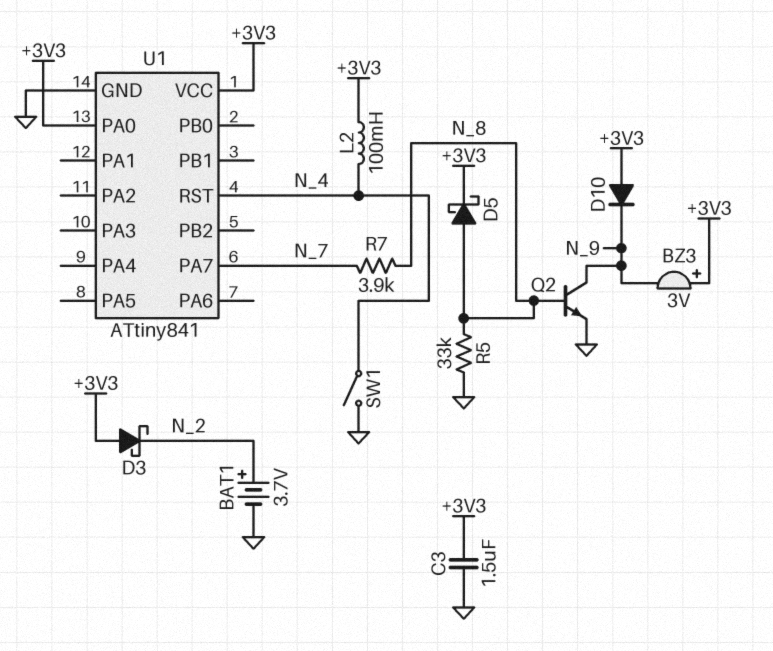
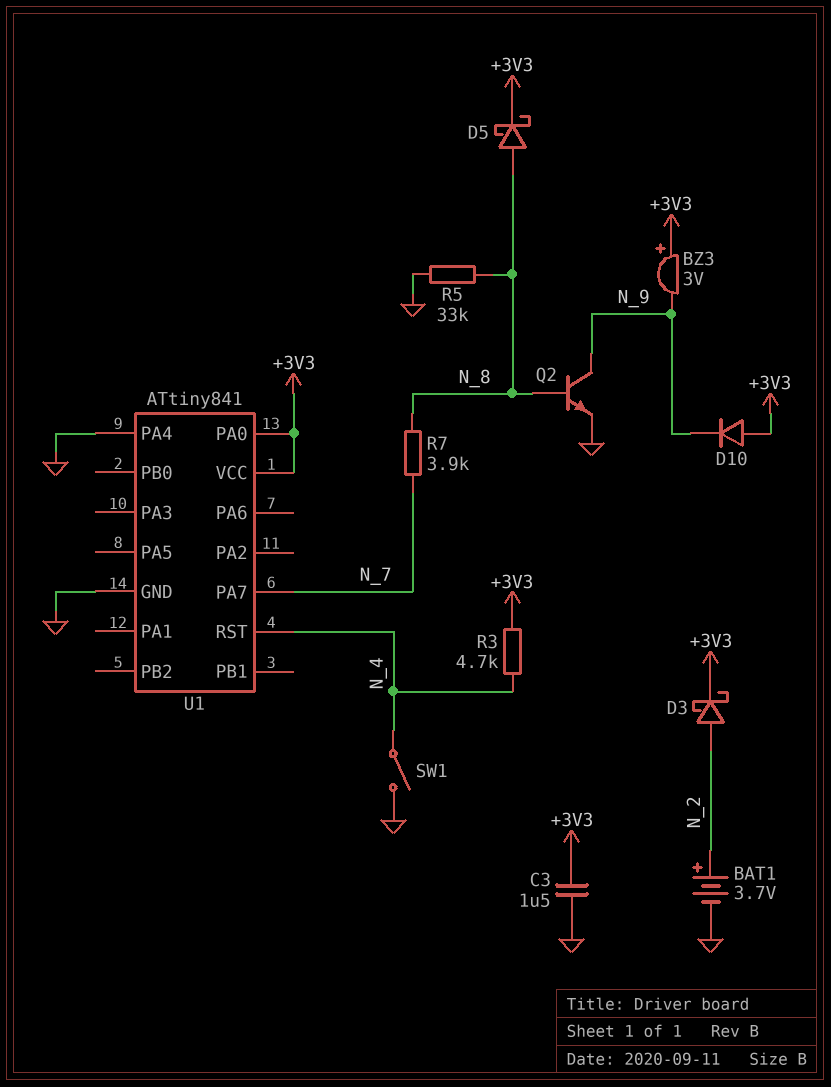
D3: schottky (A +3V3, K N_2) -> schottky (A N_2, K +3V3)
L2: 100mH (+3V3, N_4) -> none
R3: none -> 4.7k (+3V3, N_4)
U1 pin PA4: none -> GND

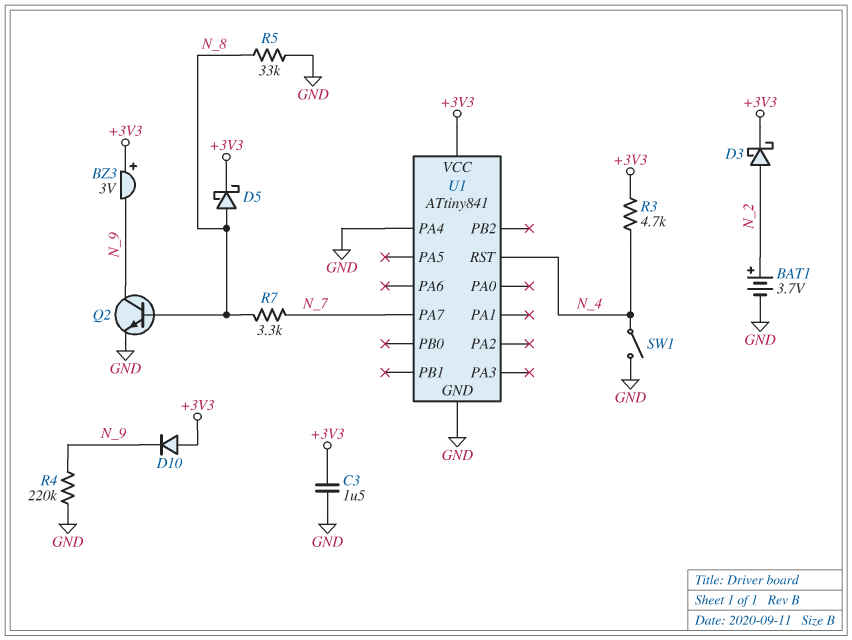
R4: none -> 220k (GND, N_9)
R7: 3.9k (N_7, N_8) -> 3.3k (N_7, N_8)
U1 pin PA0: +3V3 -> none

